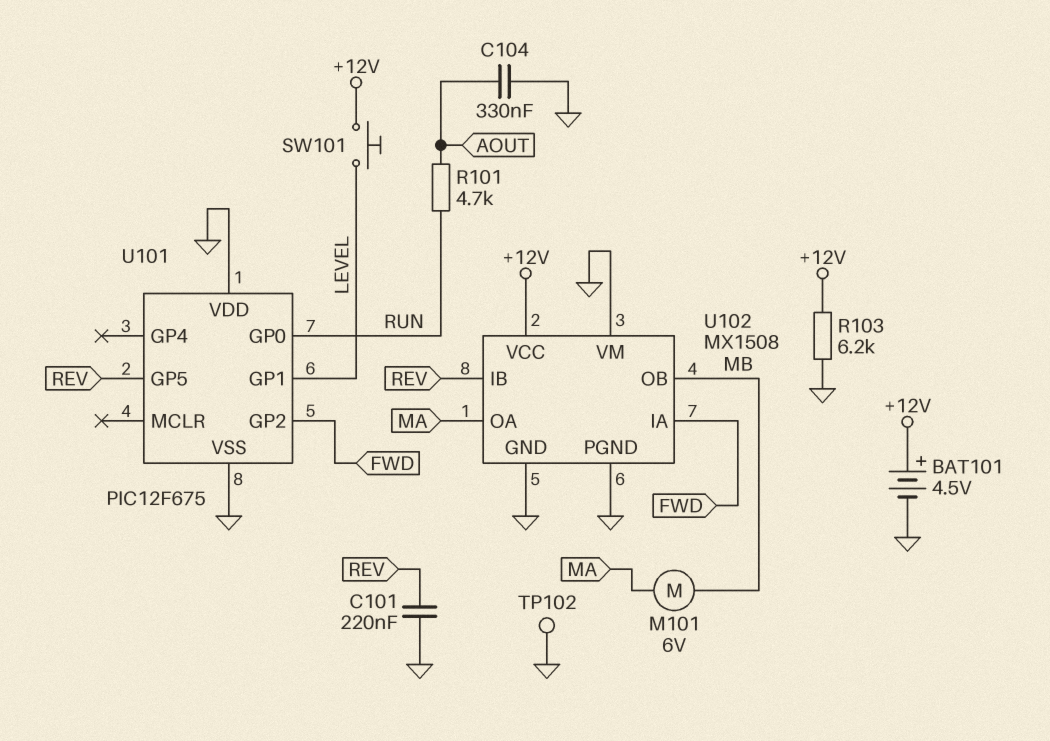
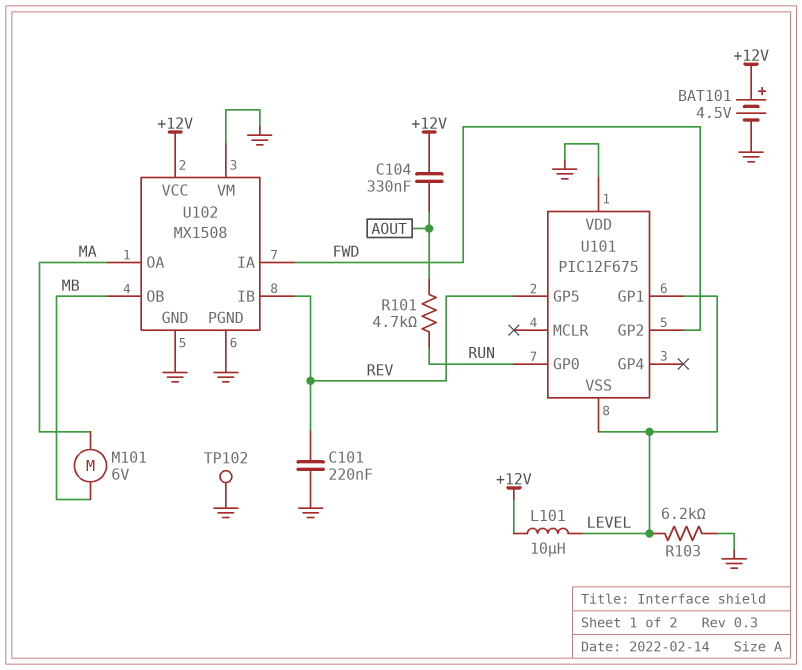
C104: 330nF (AOUT, GND) -> 330nF (+12V, AOUT)
L101: none -> 10uH (+12V, LEVEL)
R103: 6.2k (+12V, GND) -> 6.2k (GND, LEVEL)
SW101: button (+12V, LEVEL) -> none
U101 pin VSS: GND -> LEVEL

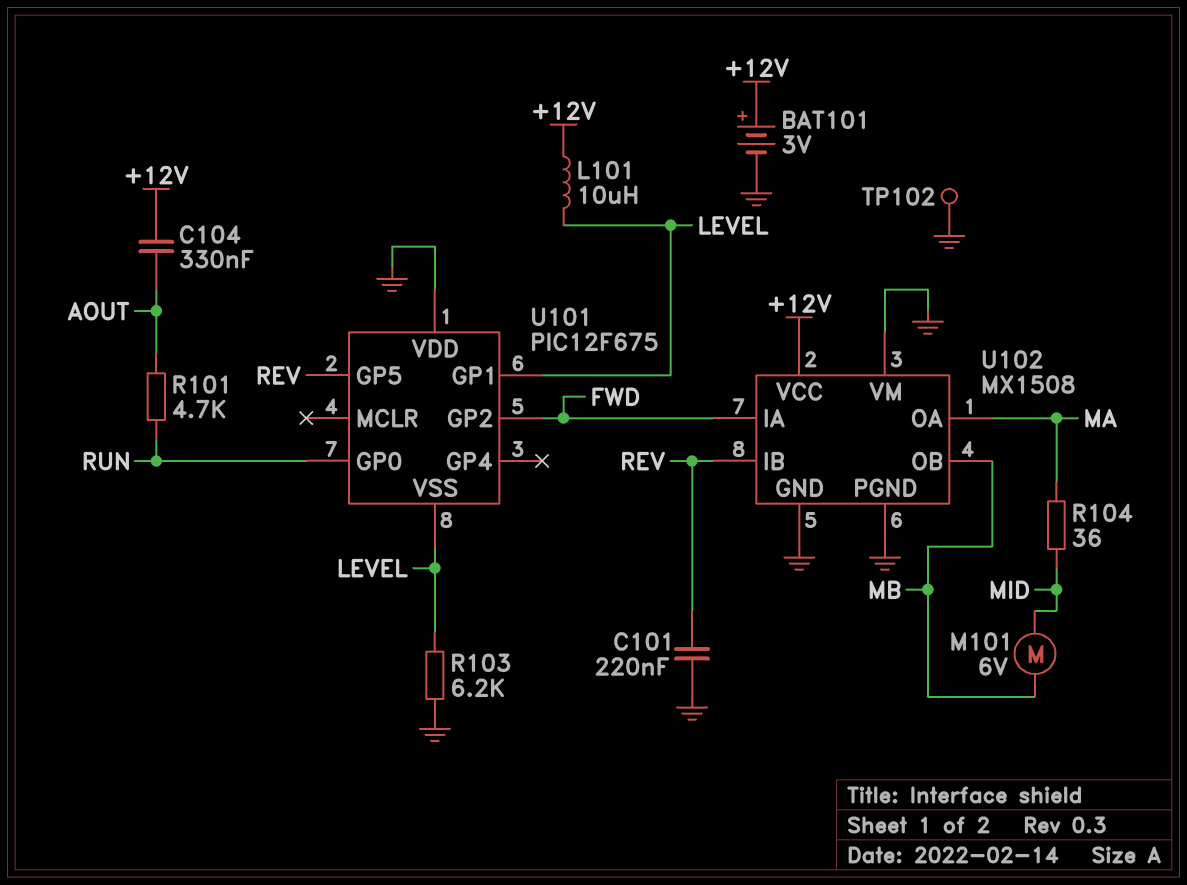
BAT101: 4.5V (plus +12V, minus GND) -> 3V (plus +12V, minus GND)
M101: motor 6V (MA, MB) -> motor 6V (MB, MID)
R104: none -> 36 (MA, MID)

